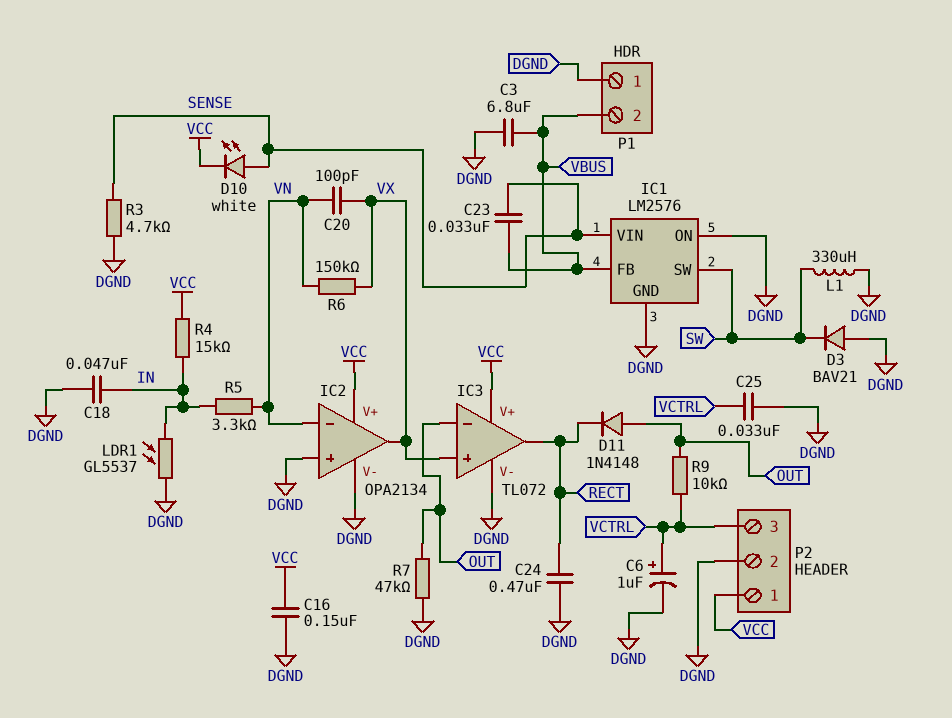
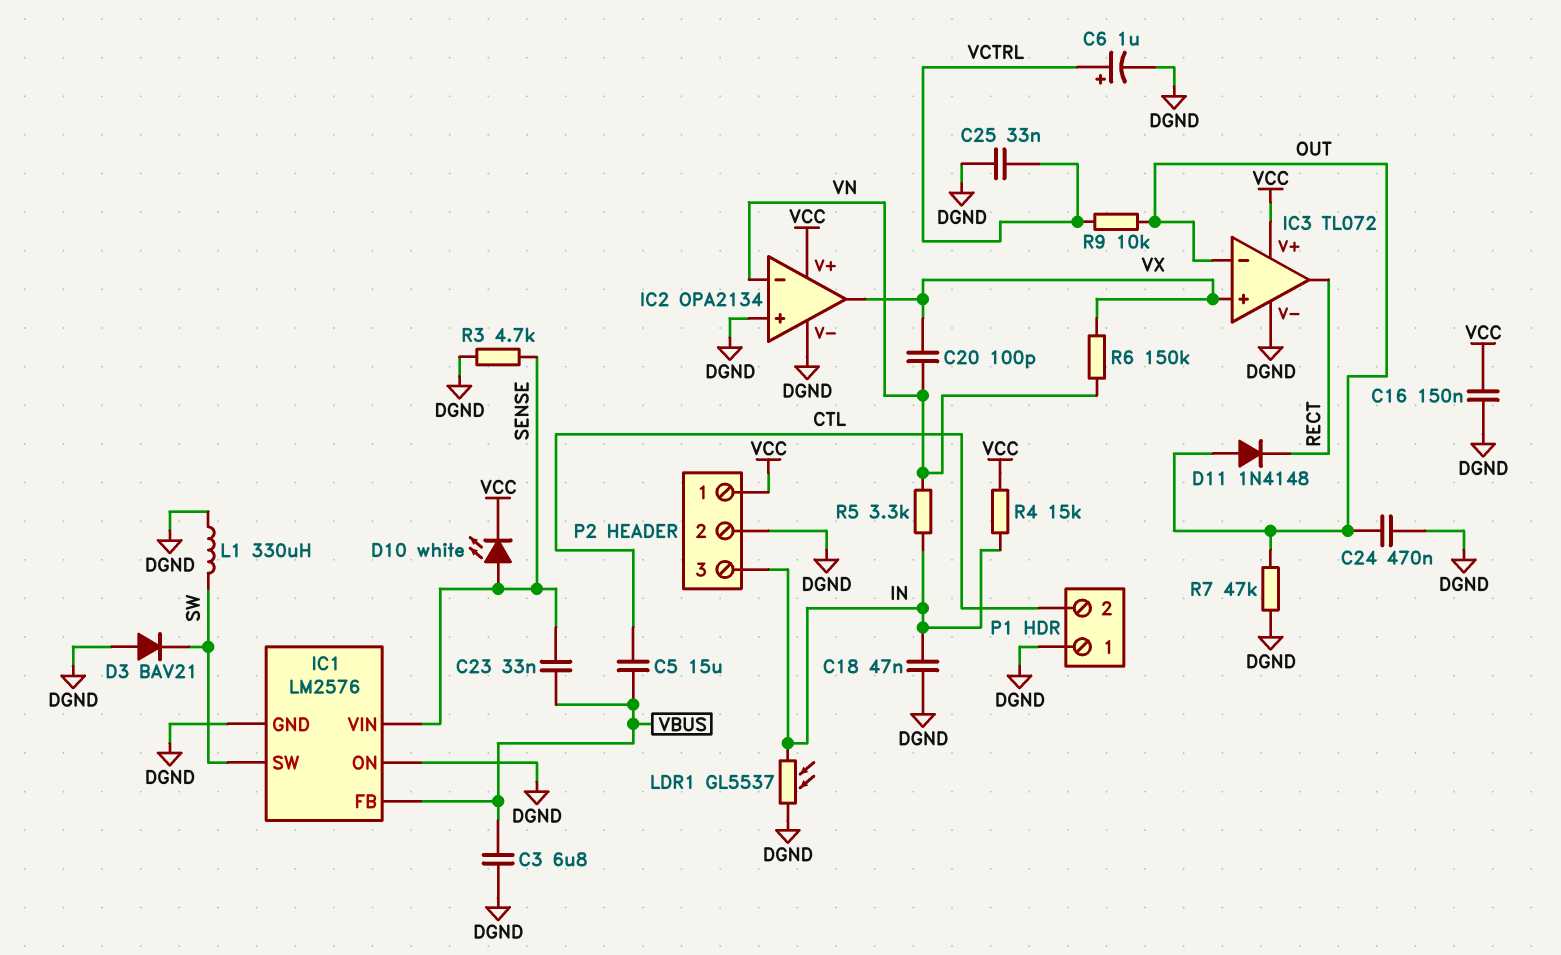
C5: none -> 15uF (CTL, VBUS)
C24: 470nF (DGND, RECT) -> 470nF (DGND, OUT)
P1 pin 2: VBUS -> CTL
P2 pin 3: VCTRL -> IN

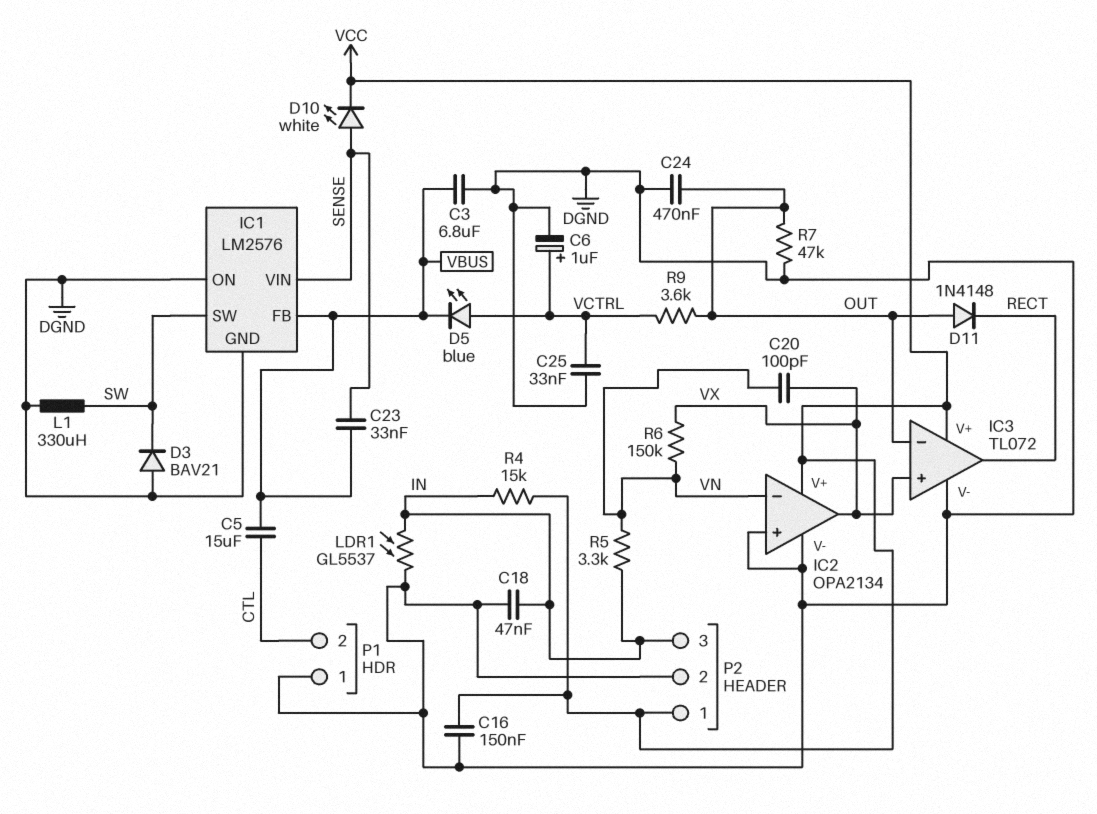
D5: none -> LED blue (A VCTRL, K VBUS)
R3: 4.7k (DGND, SENSE) -> none
R9: 10k (OUT, VCTRL) -> 3.6k (OUT, VCTRL)

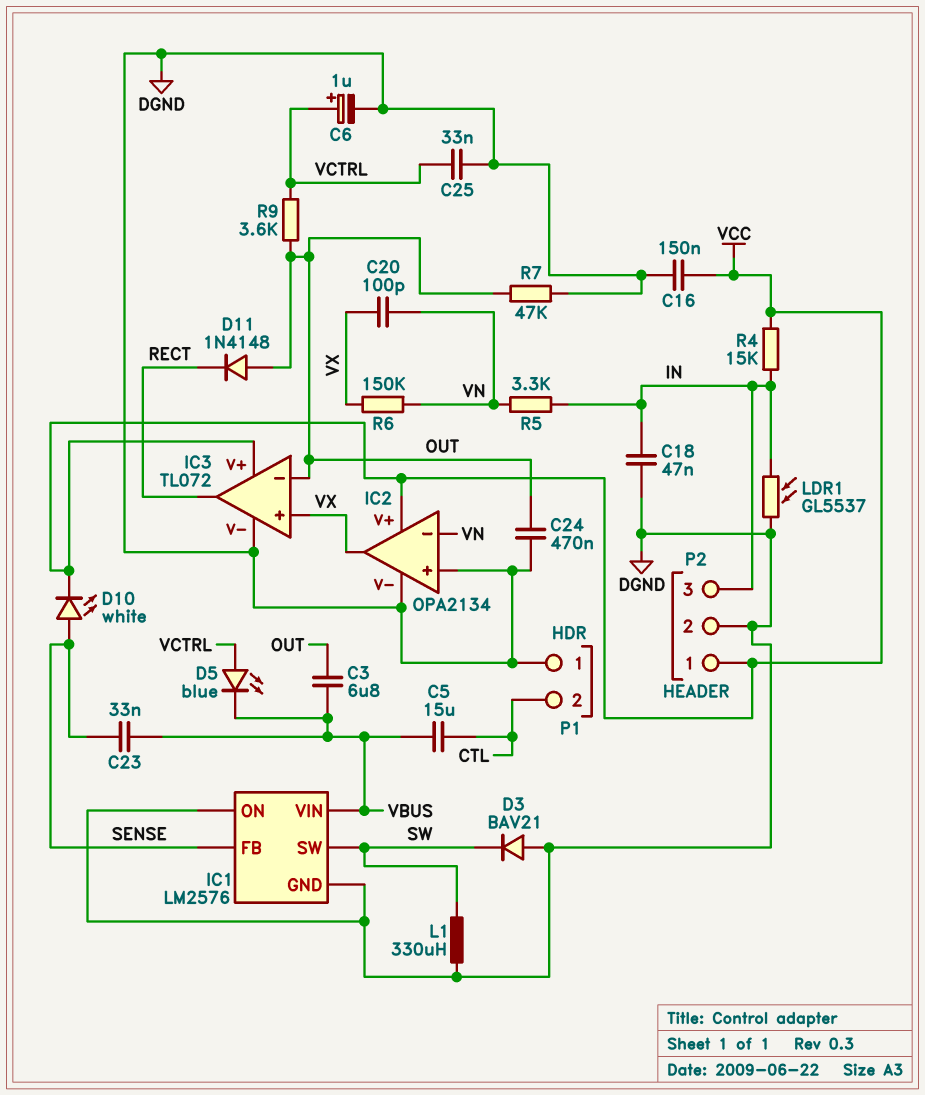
C3: 6.8uF (DGND, VBUS) -> 6.8uF (OUT, VBUS)
IC1 pin FB: VBUS -> SENSE
IC1 pin VIN: SENSE -> VBUS

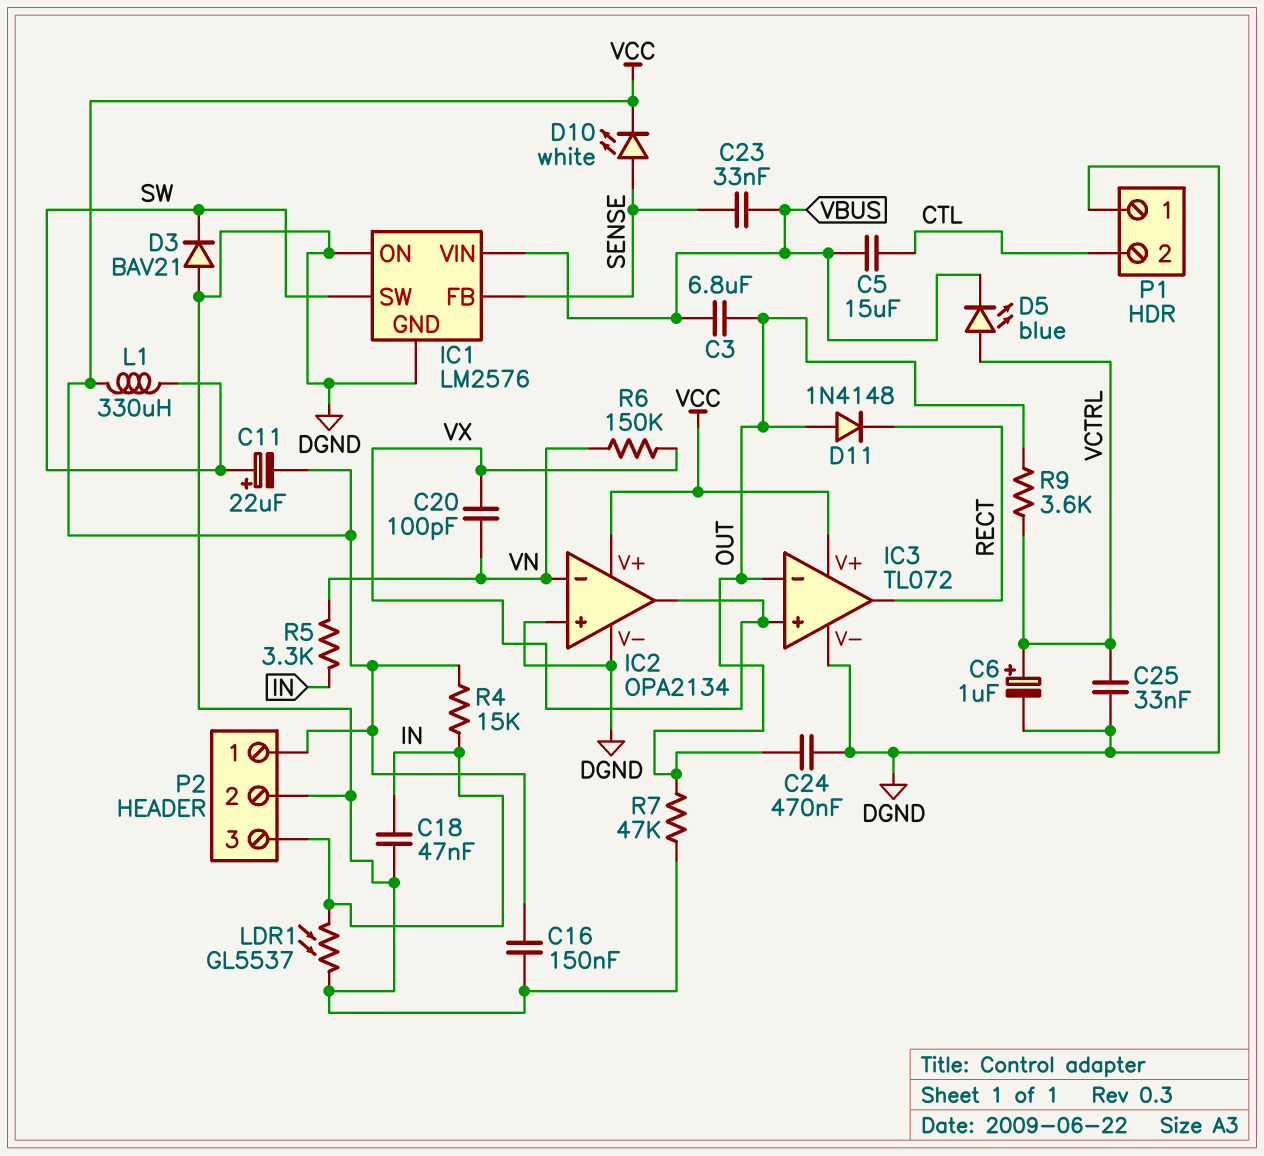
C11: none -> 22uF (plus SW, minus VCC)
L1: 330uH (DGND, SW) -> 330uH (SW, VCC)

